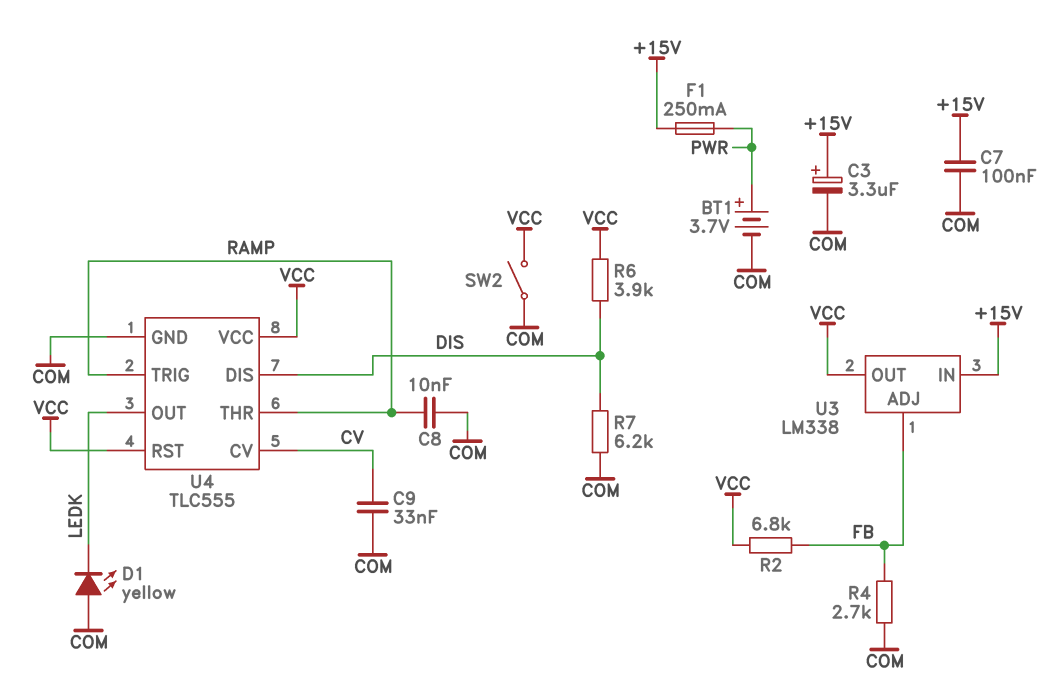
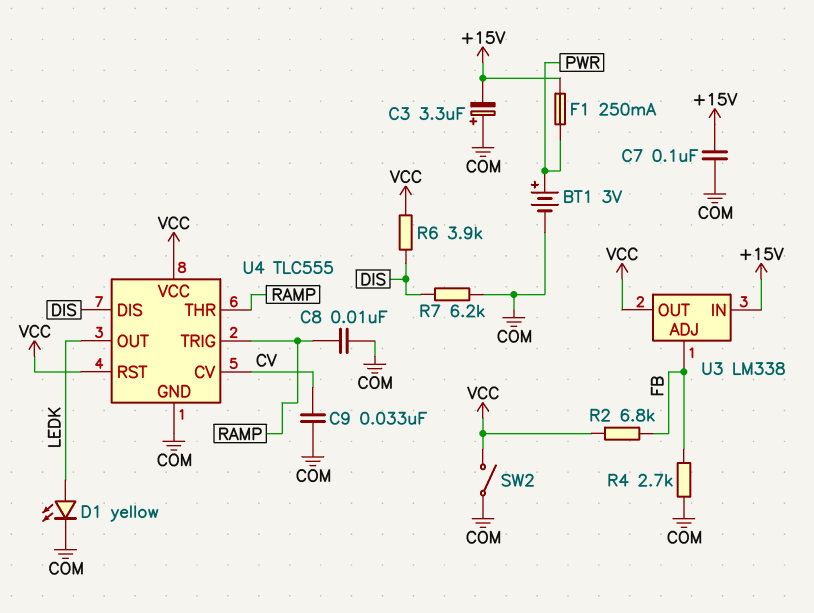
BT1: 3.7V (plus PWR, minus COM) -> 3V (plus PWR, minus COM)
C3: 3.3uF (plus +15V, minus COM) -> 3.3uF (plus COM, minus +15V)
D1: LED yellow (A COM, K LEDK) -> LED yellow (A LEDK, K COM)

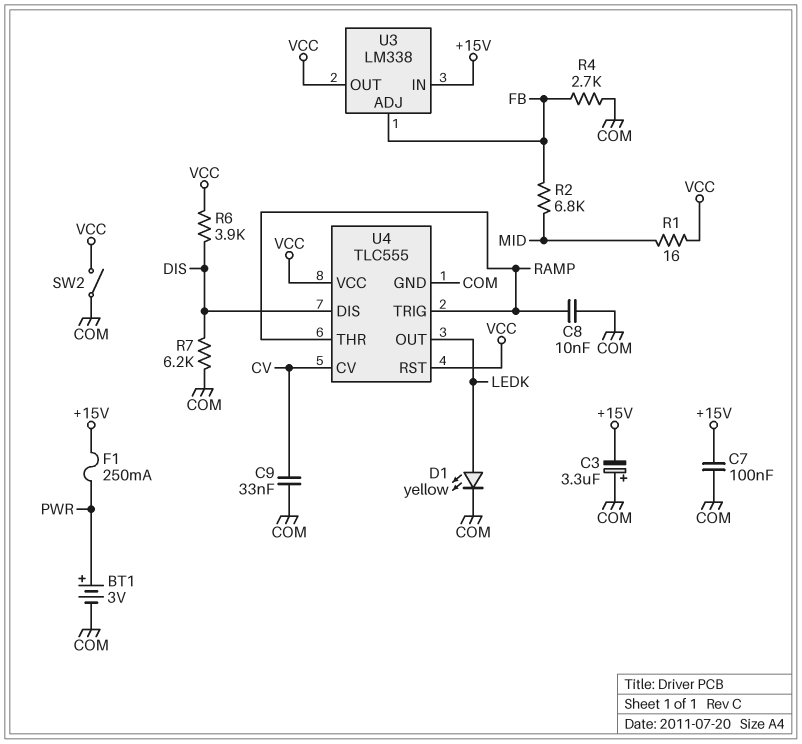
R1: none -> 16 (MID, VCC)
R2: 6.8k (FB, VCC) -> 6.8k (FB, MID)

